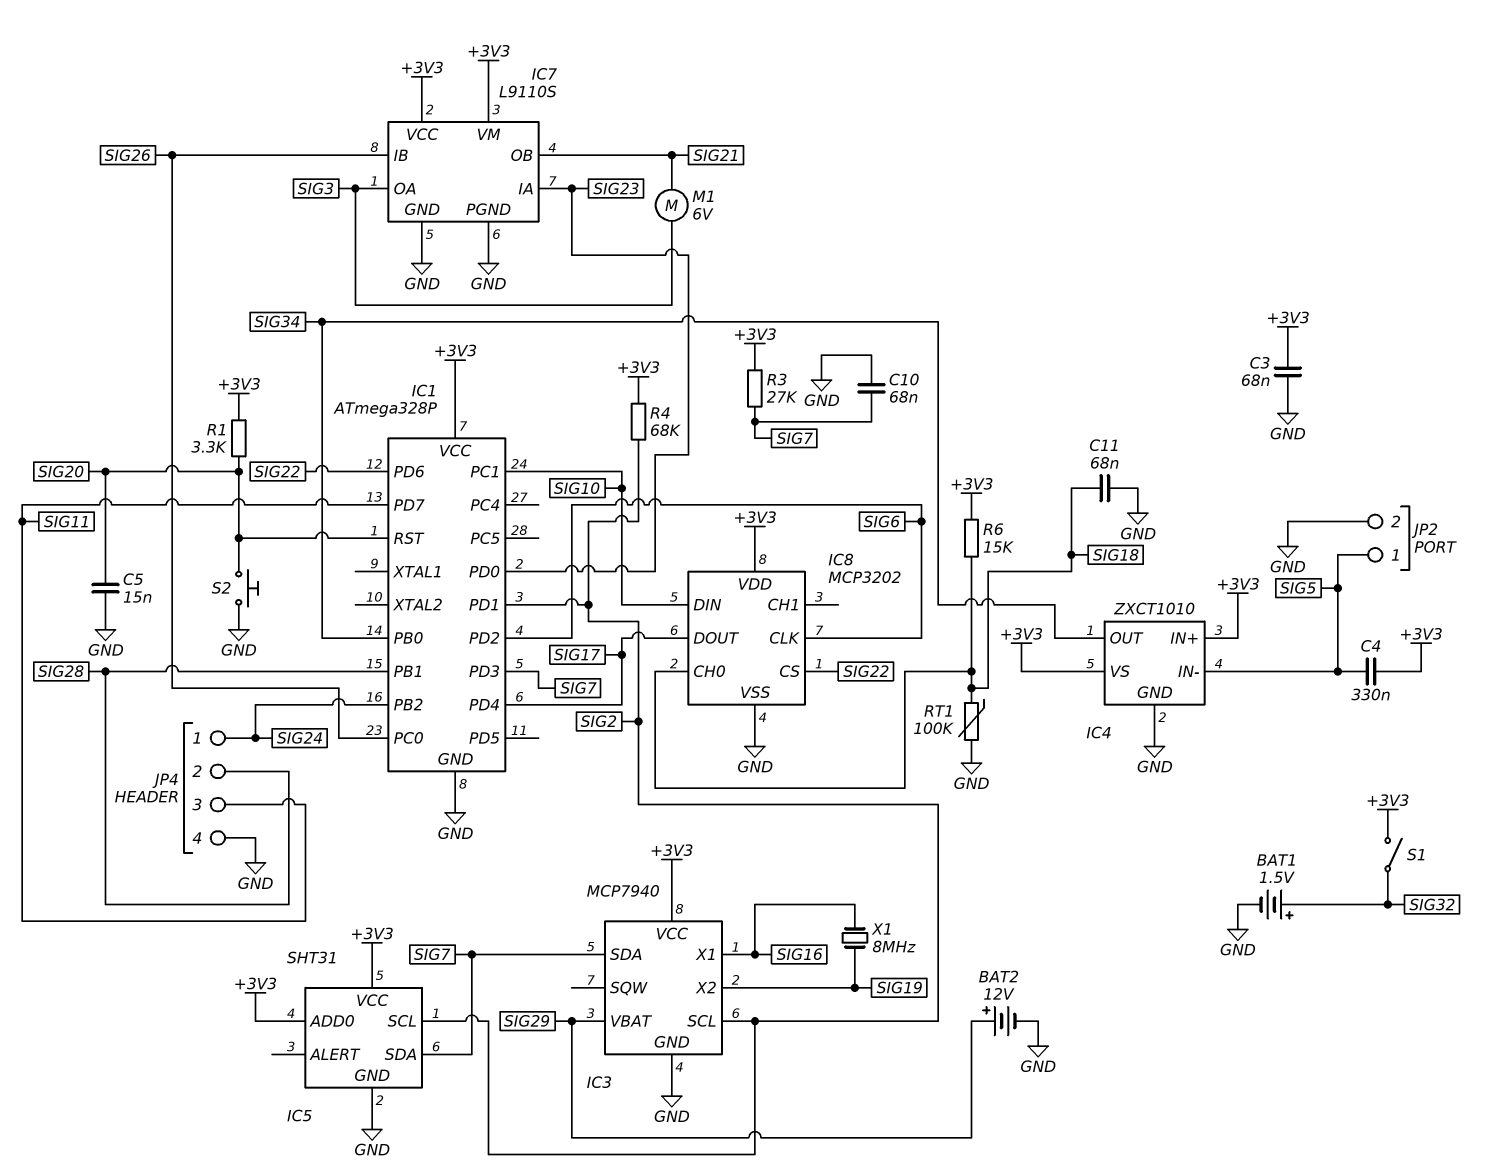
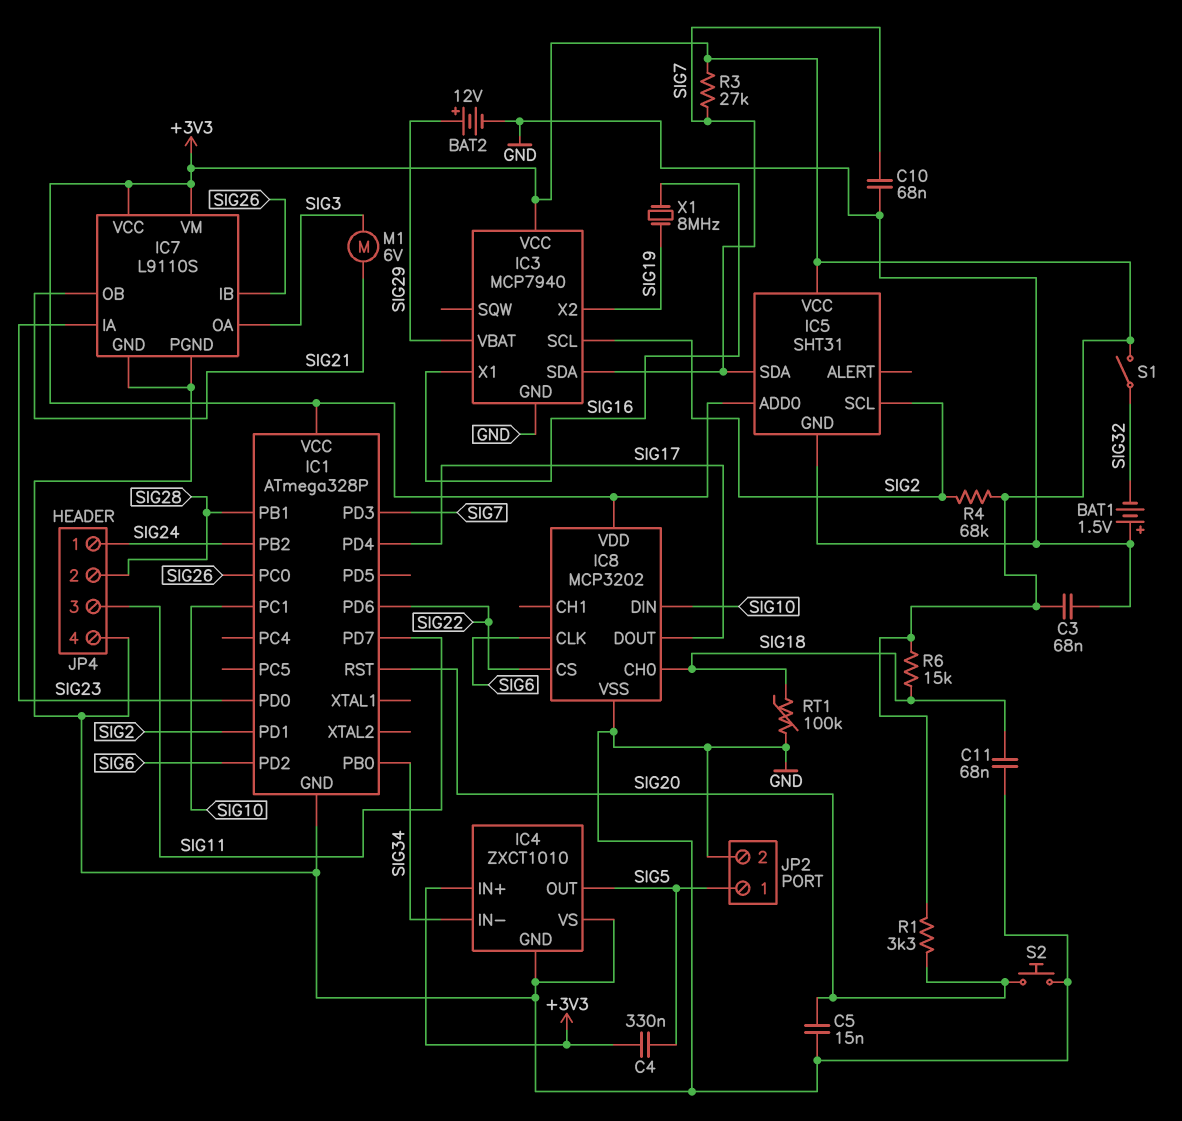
BAT1: 1.5V (plus SIG32, minus GND) -> 1.5V (plus GND, minus SIG32)
IC4 pin IN-: SIG5 -> SIG34
IC4 pin OUT: SIG34 -> SIG5
IC4 pin VS: +3V3 -> GND

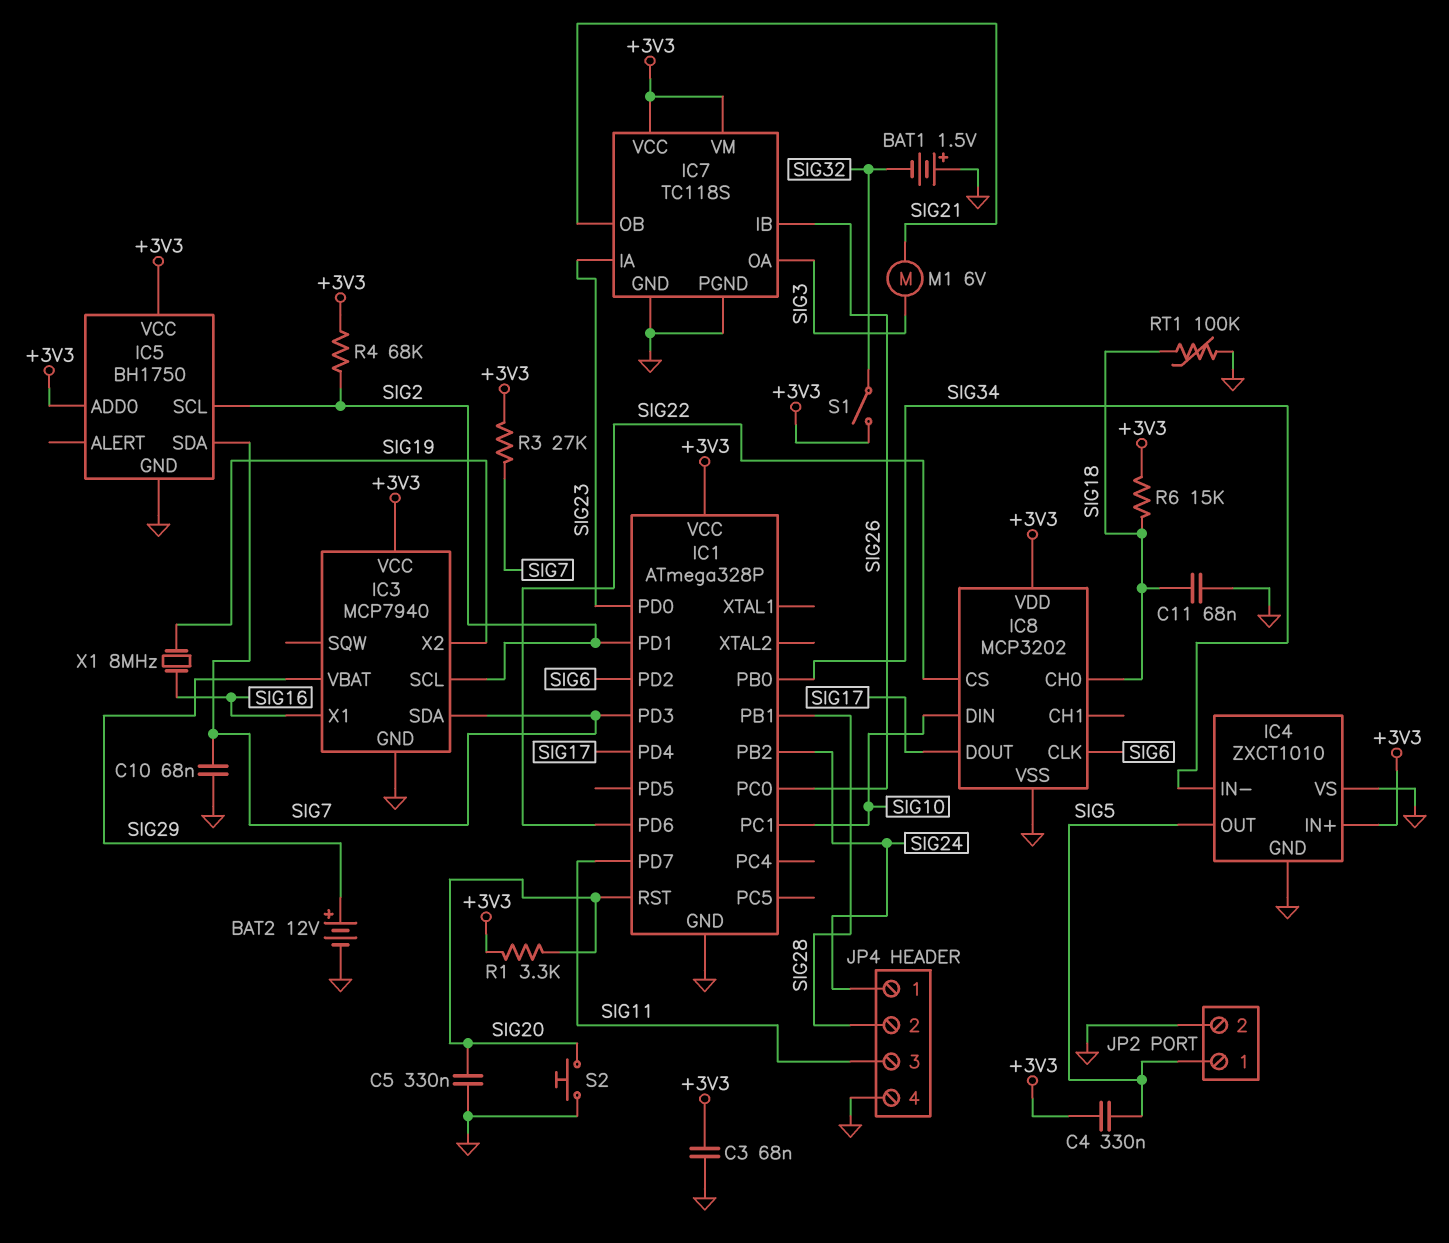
C5: 15nF (GND, SIG20) -> 330nF (GND, SIG20)
IC5: SHT31 -> BH1750
IC7: L9110S -> TC118S

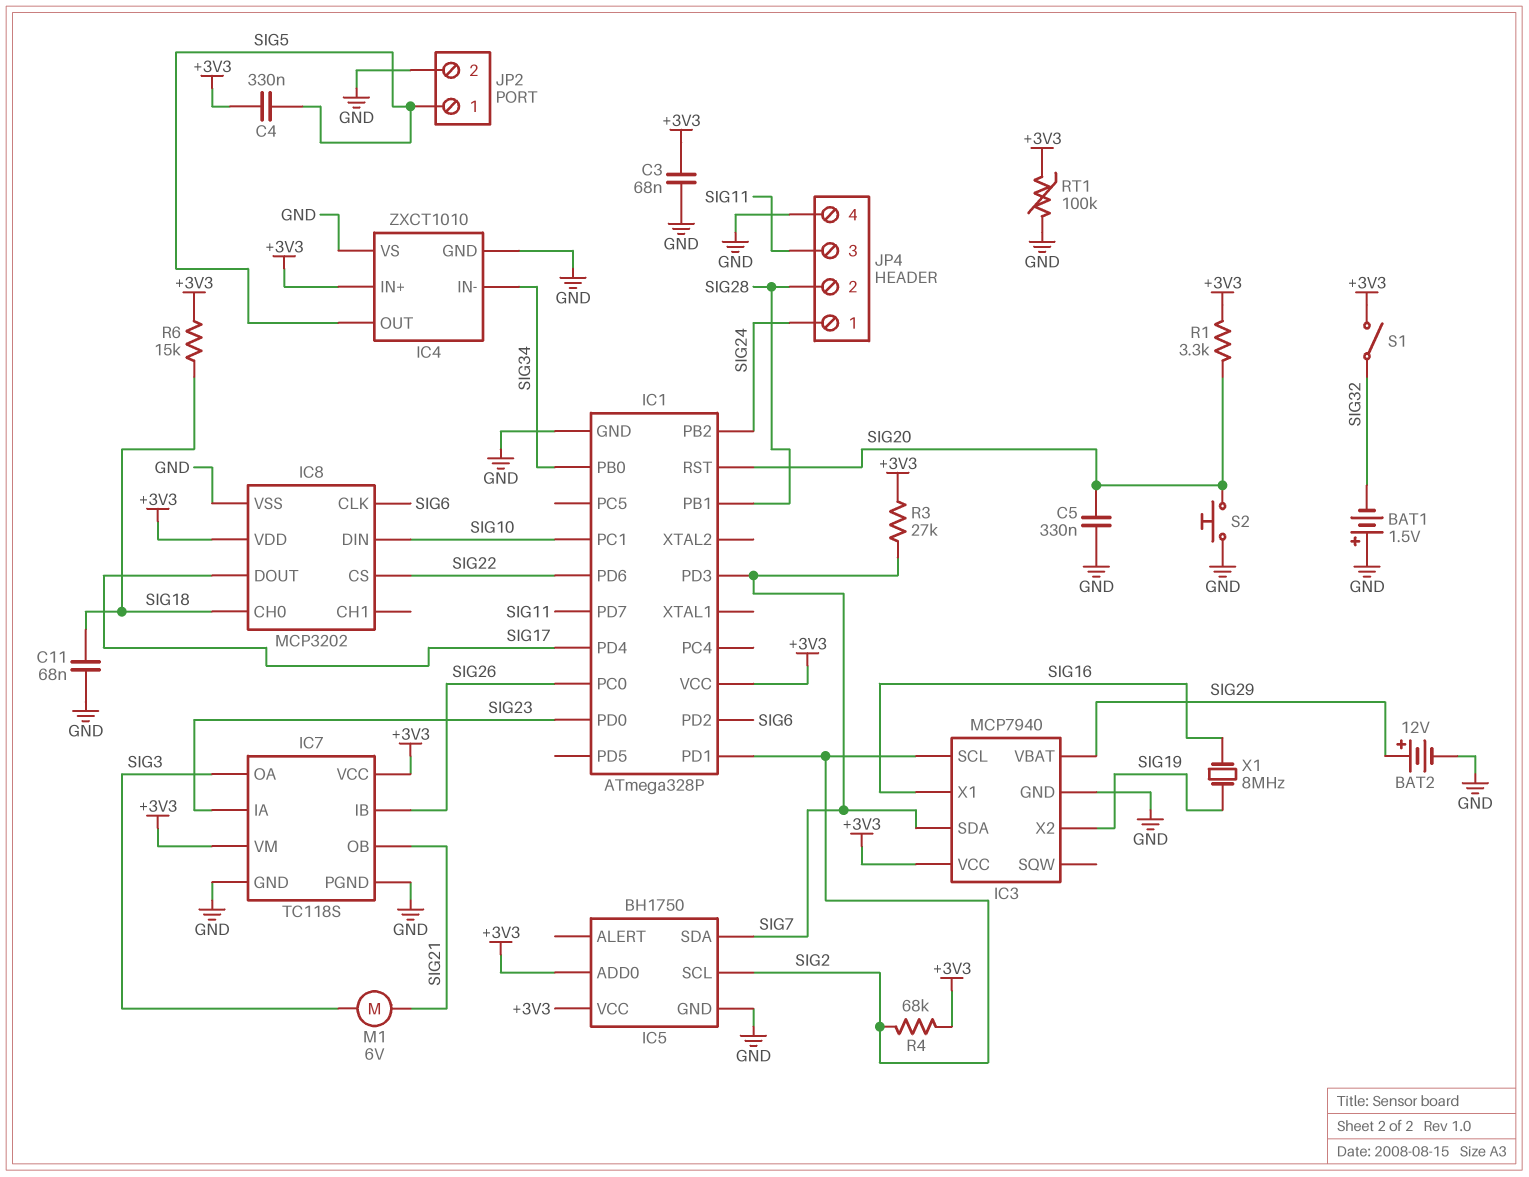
C10: 68nF (GND, SIG7) -> none
RT1: 100k (GND, SIG18) -> 100k (+3V3, GND)

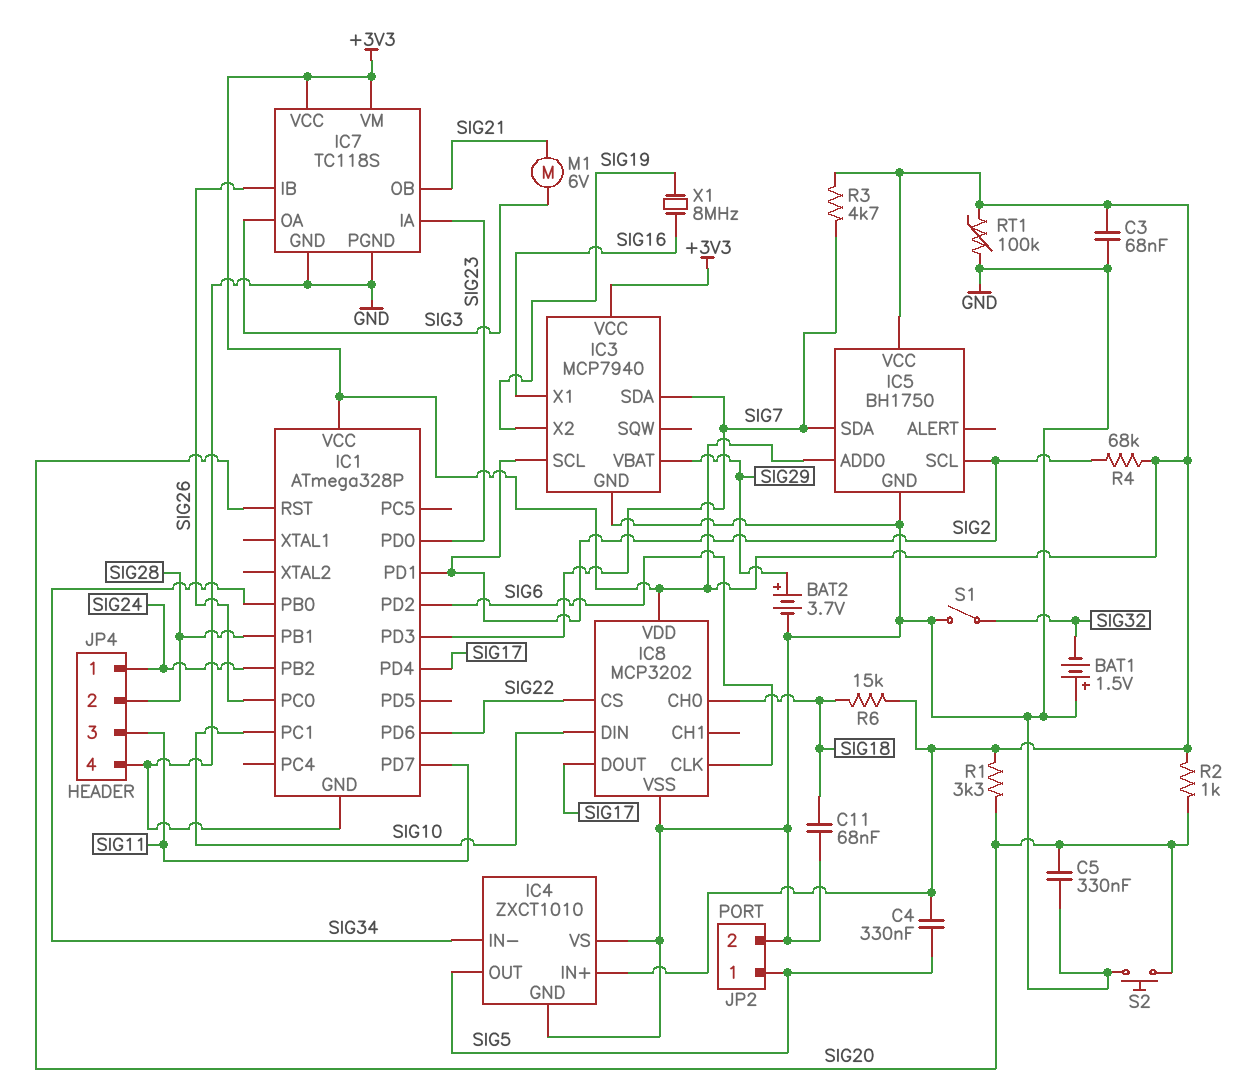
BAT2: 12V (plus SIG29, minus GND) -> 3.7V (plus SIG29, minus GND)
R2: none -> 1k (+3V3, SIG20)
R3: 27k (+3V3, SIG7) -> 4.7k (+3V3, SIG7)
S1: switch (+3V3, SIG32) -> switch (GND, SIG32)

